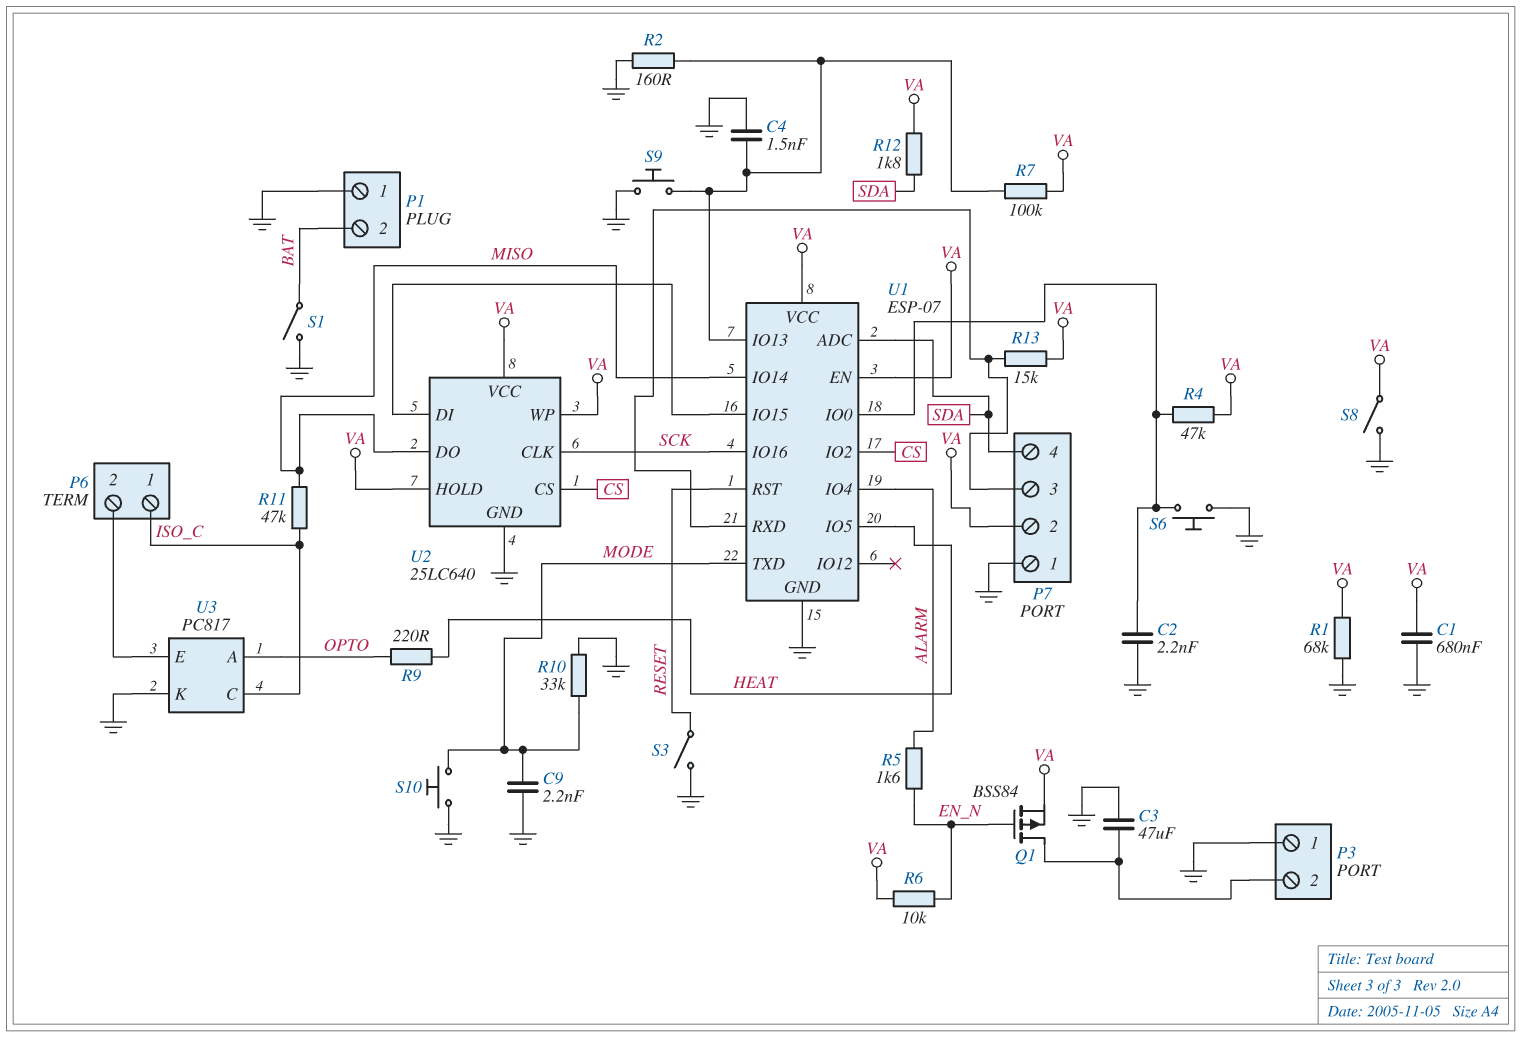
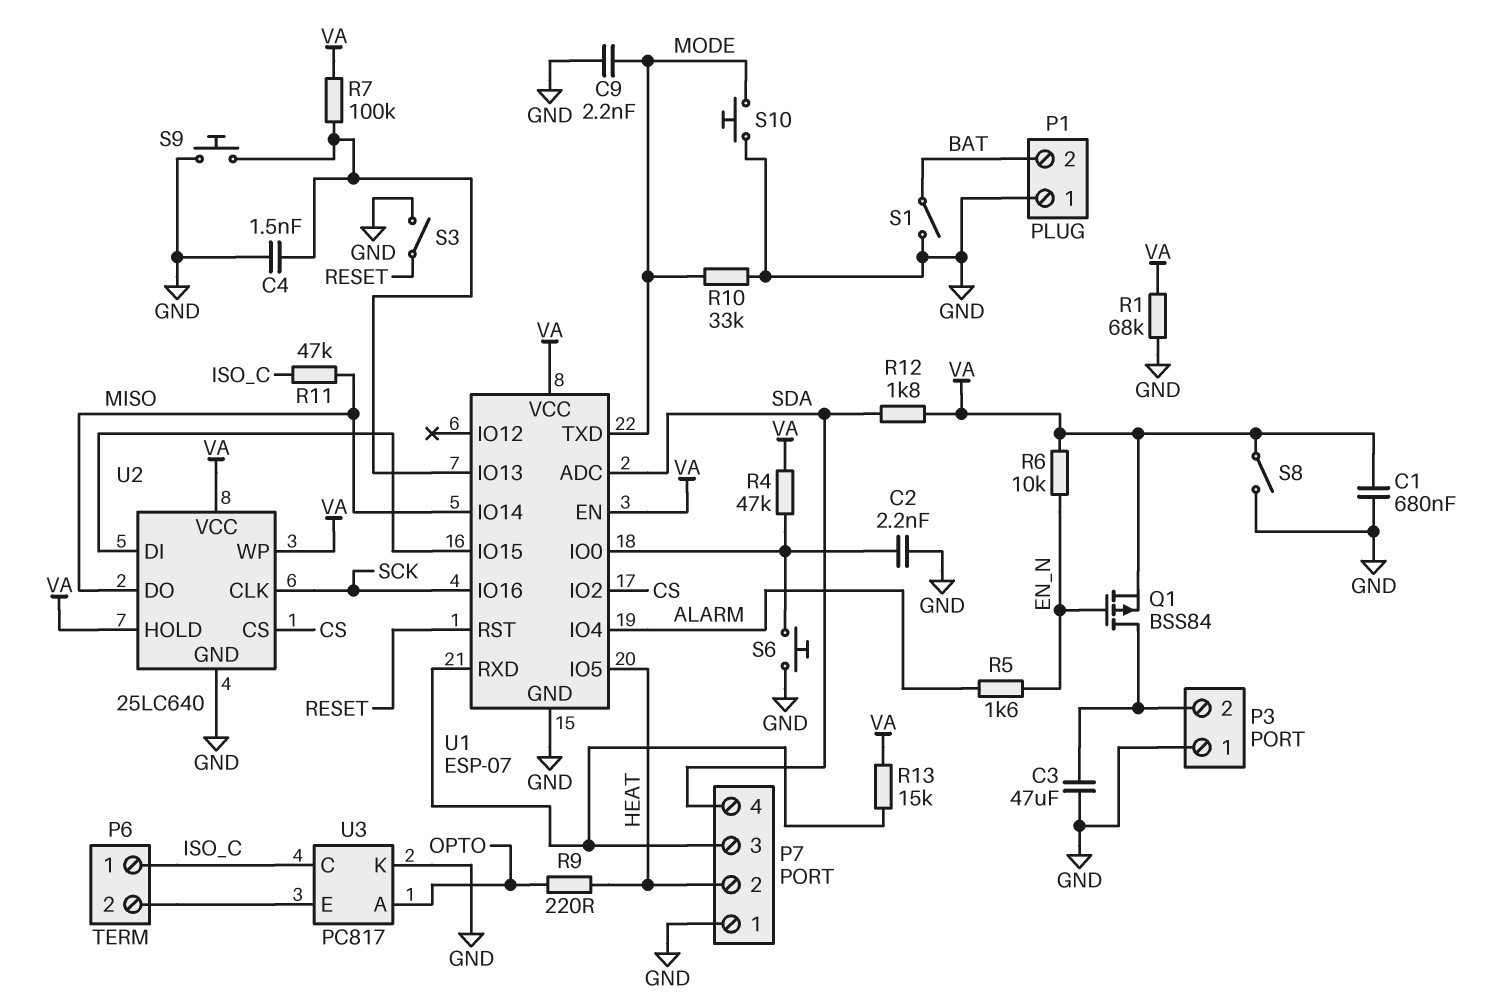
P7 pin 2: VA -> HEAT
R2: 160 (GND, U1/IO13) -> none

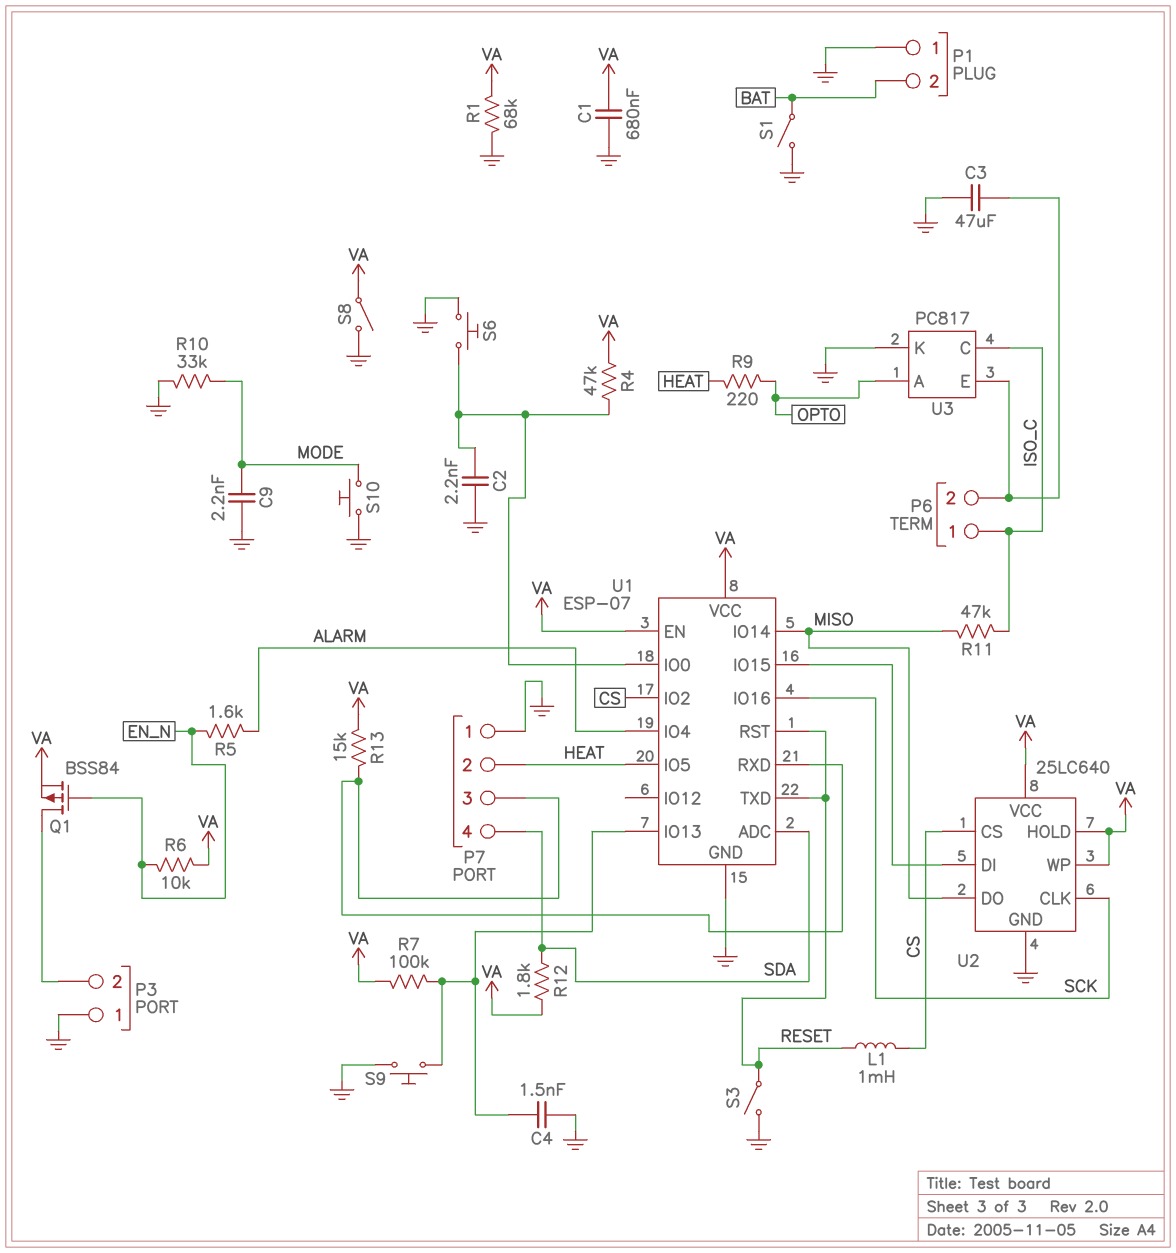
C3: 47uF (GND, P3/2) -> 47uF (GND, P6/2)
L1: none -> 1mH (CS, RESET)
U1 pin TXD: MODE -> RESET

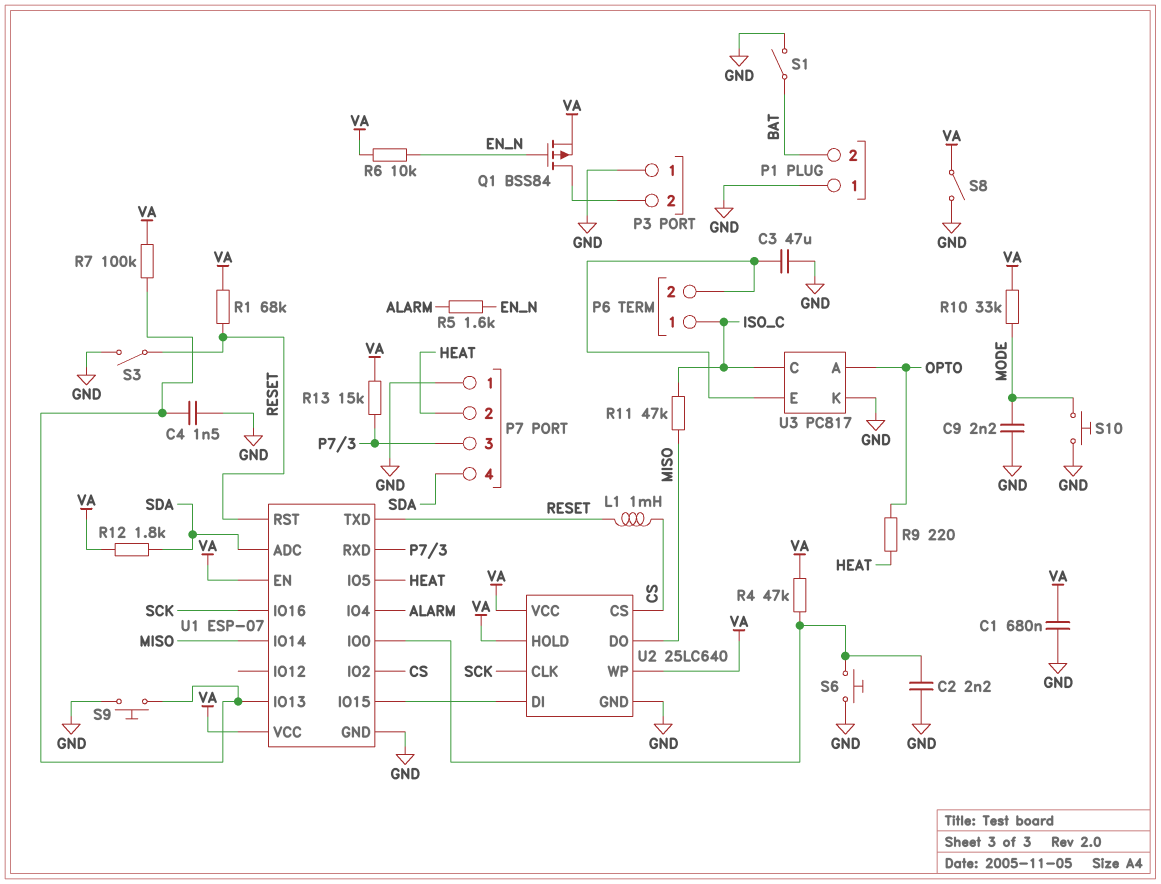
R1: 68k (GND, VA) -> 68k (RESET, VA)
R10: 33k (GND, MODE) -> 33k (MODE, VA)

